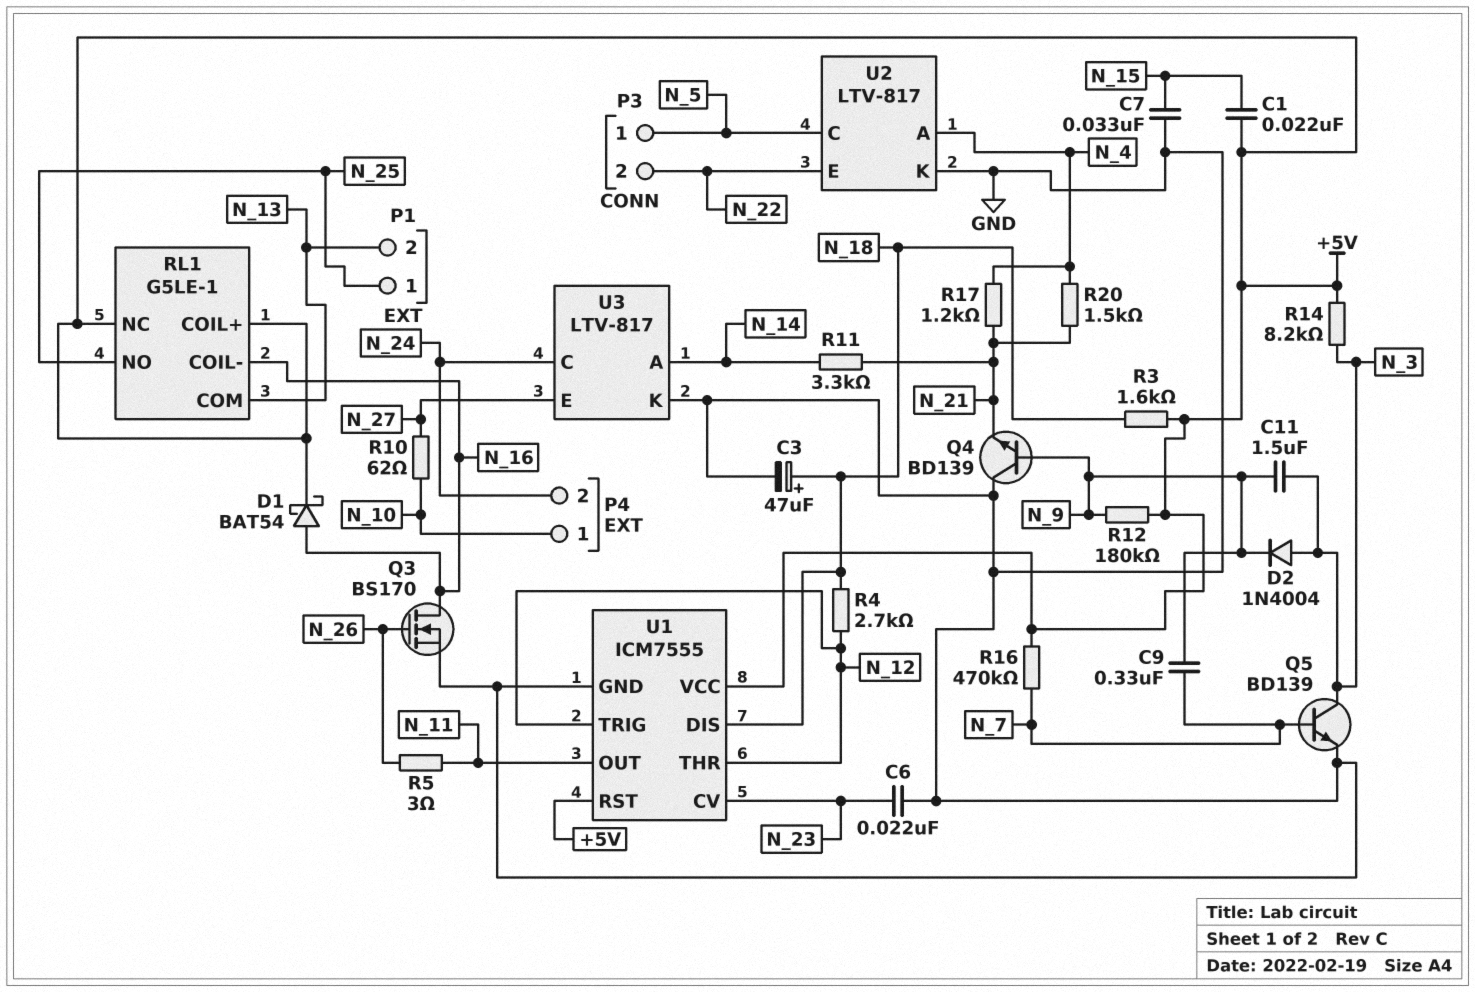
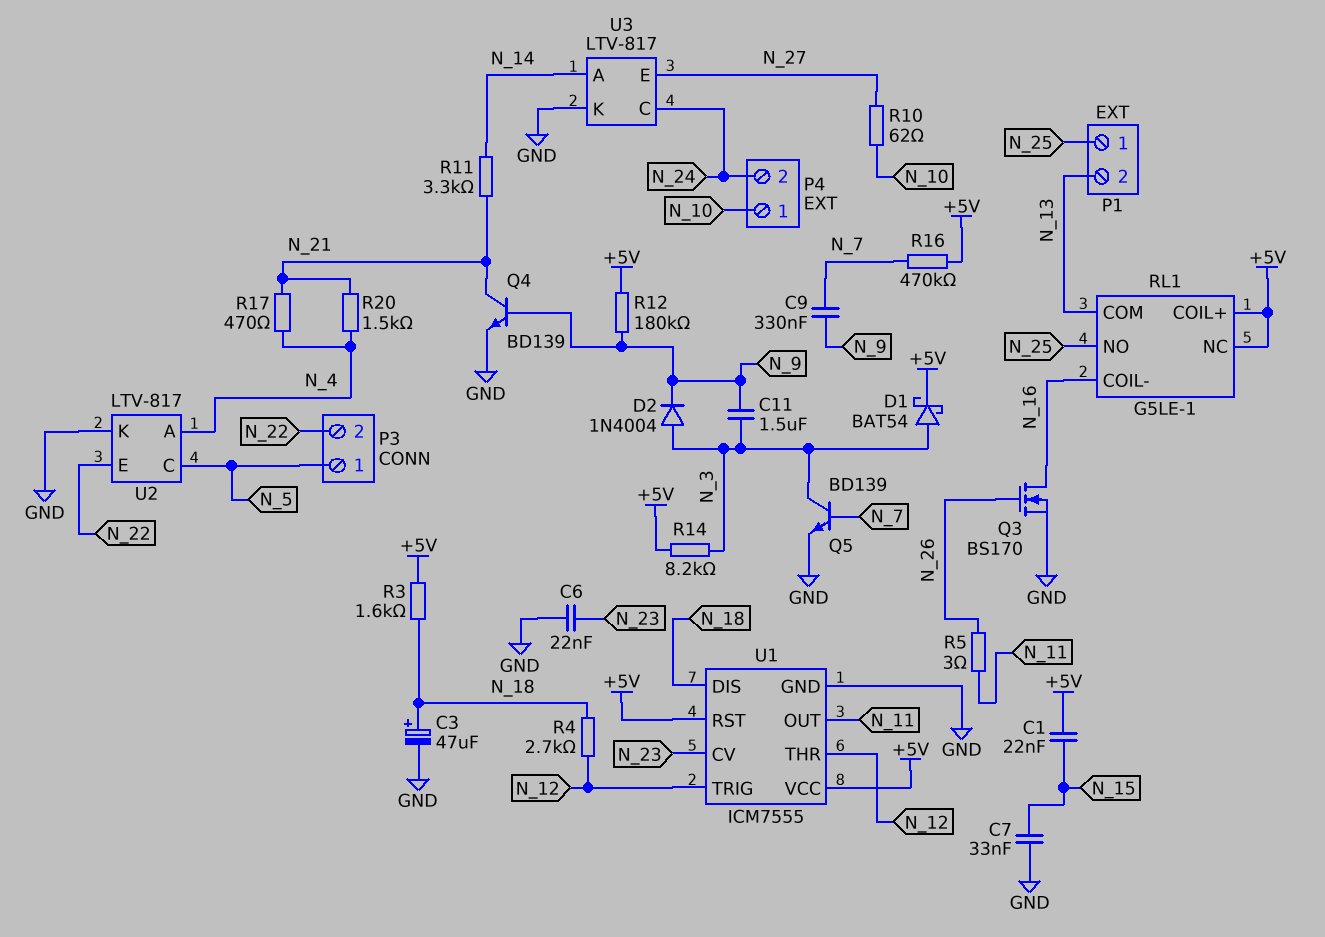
D1: schottky BAT54 (A N_16, K +5V) -> schottky BAT54 (A N_3, K +5V)
Q4: NPN BD139 (B N_9, C GND, E N_21) -> NPN BD139 (B N_9, C N_21, E GND)
R17: 1.2k (N_4, N_21) -> 470 (N_4, N_21)

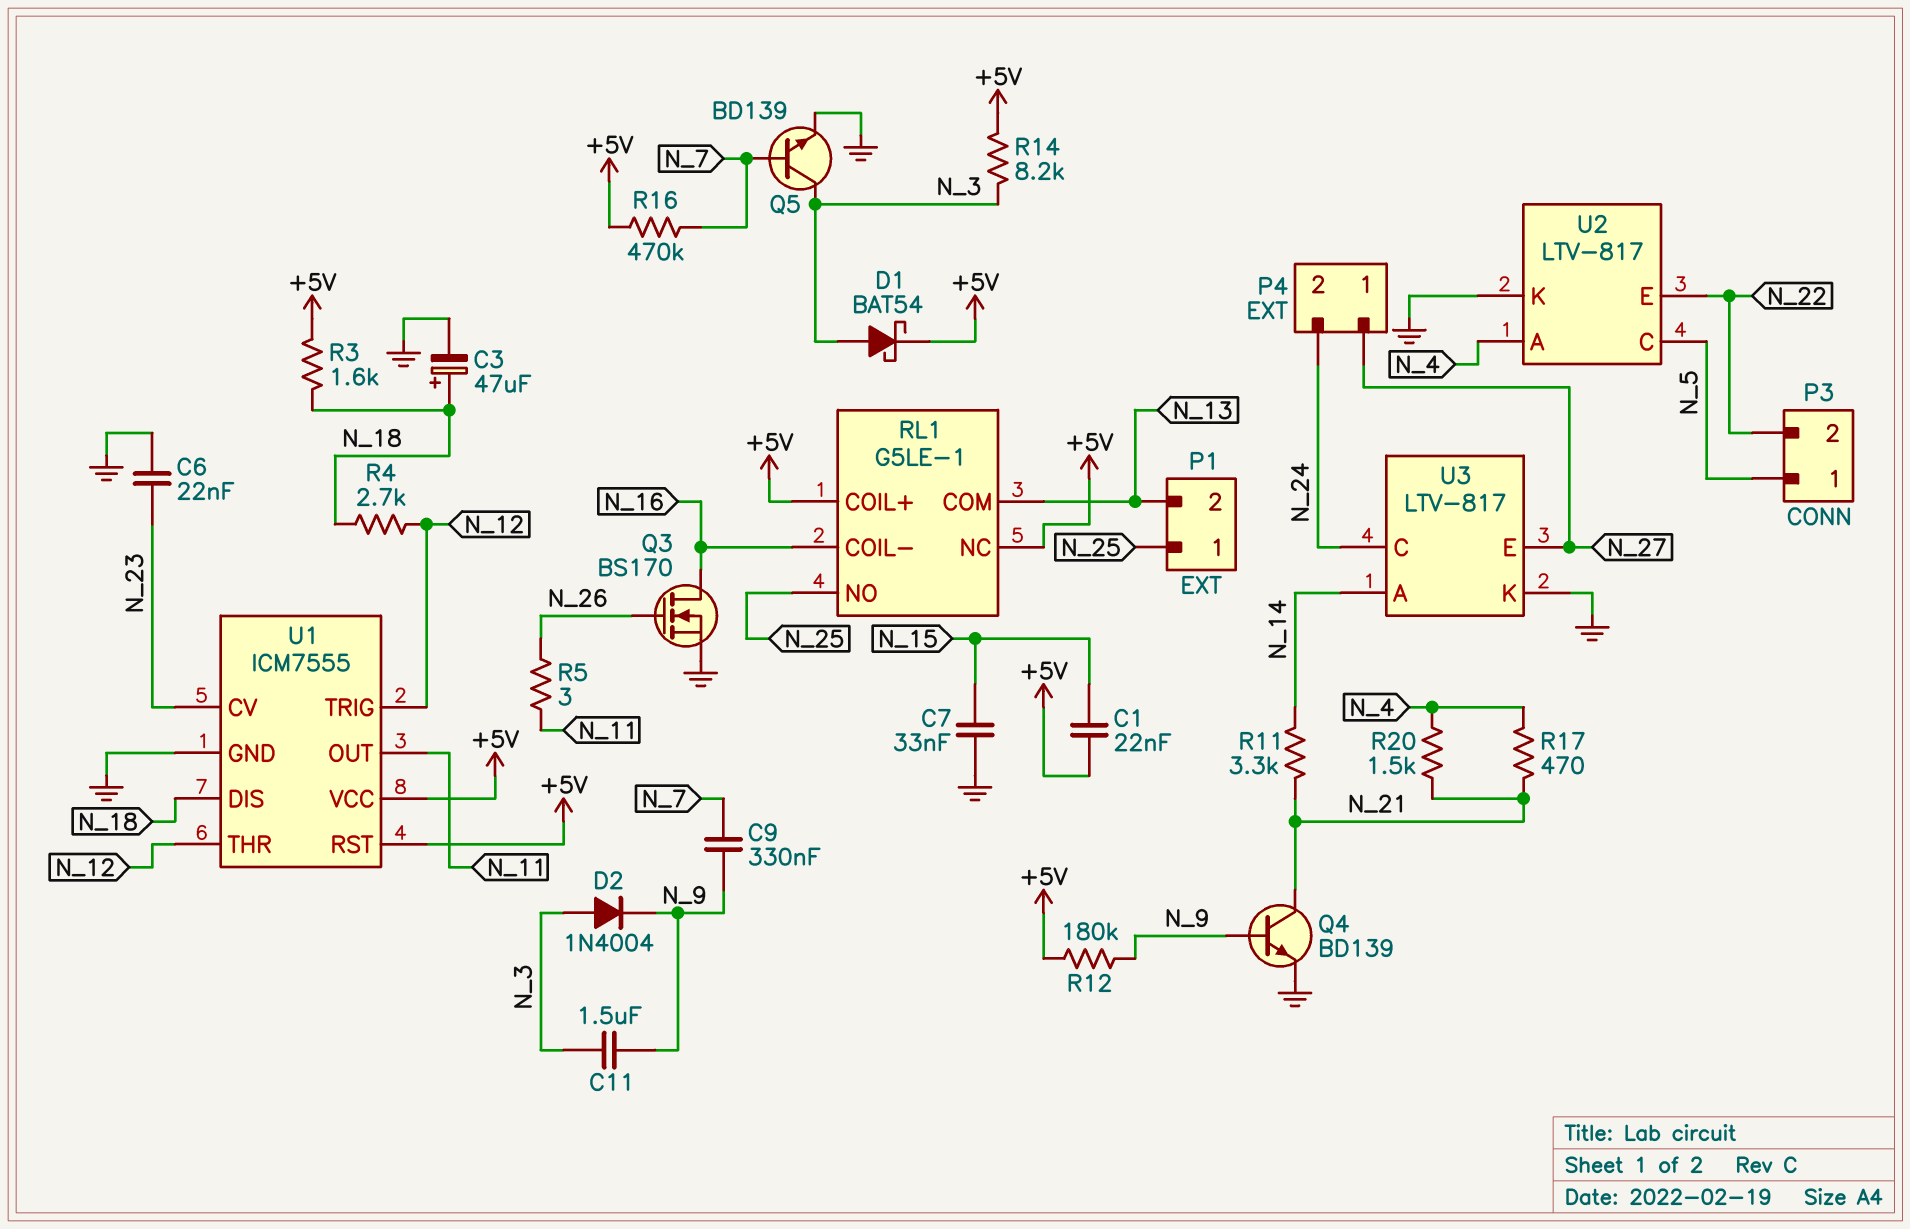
P4 pin 1: N_10 -> N_27
R10: 62 (N_10, N_27) -> none

